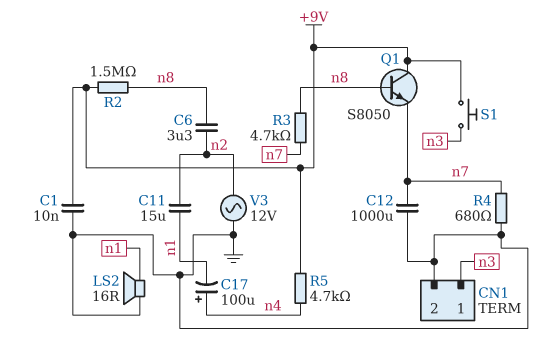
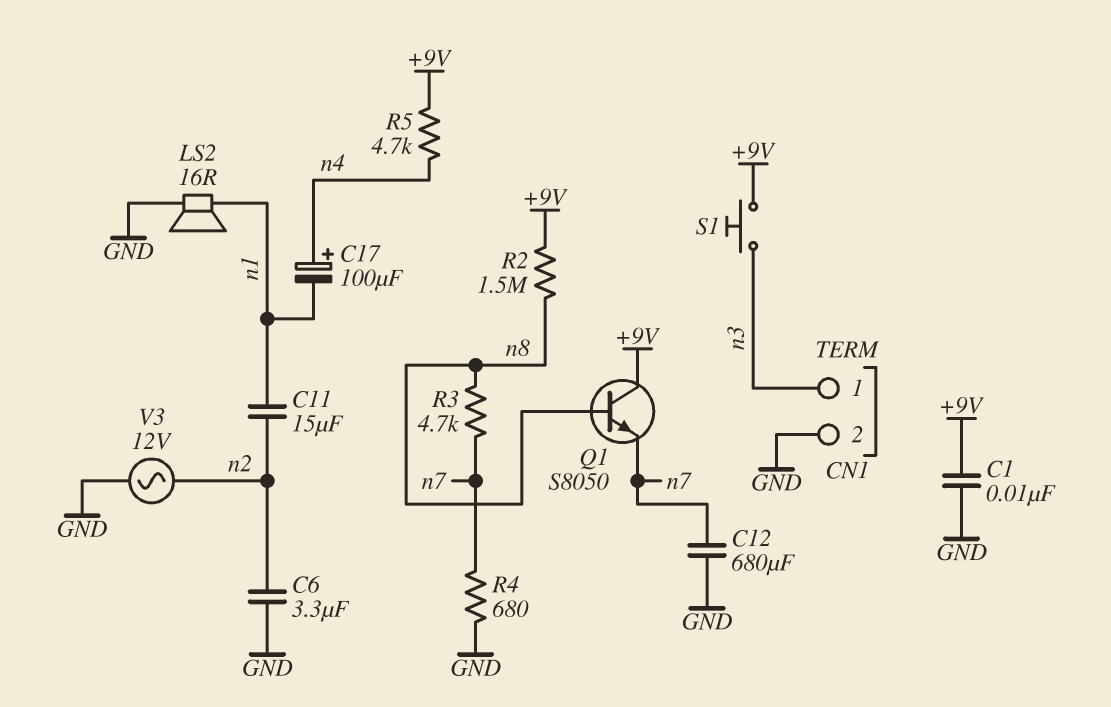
C6: 3.3uF (n2, n8) -> 3.3uF (GND, n2)
C12: 1000uF (GND, n7) -> 680uF (GND, n7)

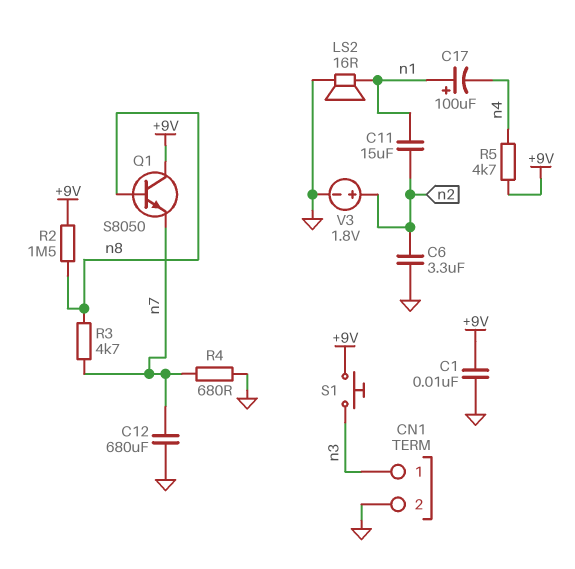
C17: 100uF (plus n4, minus n1) -> 100uF (plus n1, minus n4)
V3: AC 12V (GND, n2) -> 1.8V (plus n2, minus GND)

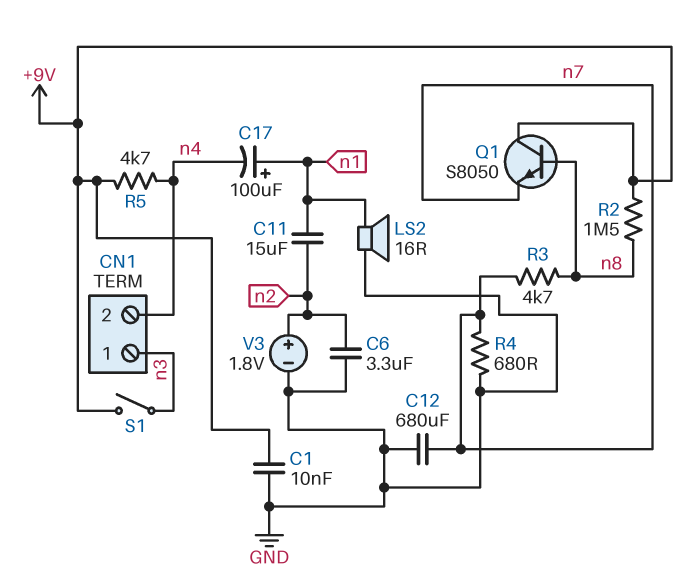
CN1 pin 2: GND -> n4
S1: button (+9V, n3) -> switch (+9V, n3)

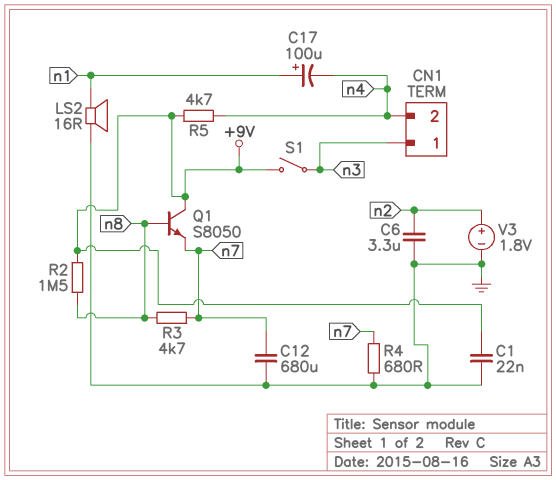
C1: 10nF (+9V, GND) -> 22nF (+9V, GND)
C11: 15uF (n1, n2) -> none

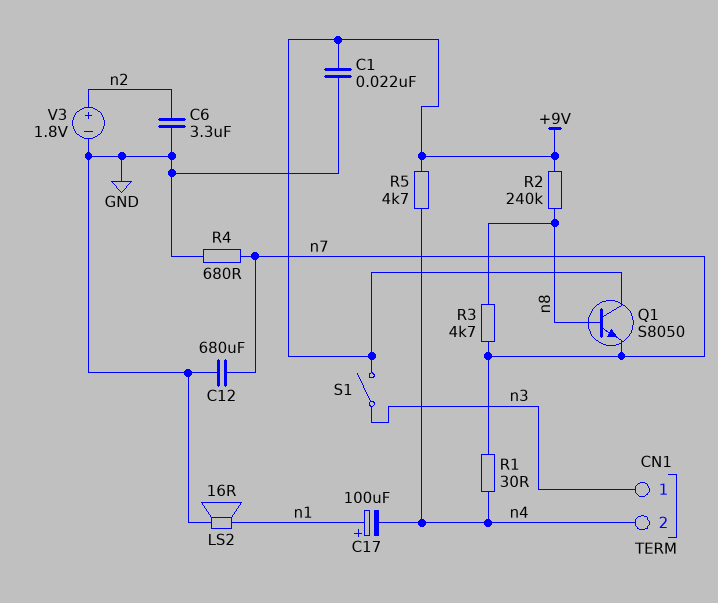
R1: none -> 30 (n4, n7)
R2: 1.5M (+9V, n8) -> 240k (+9V, n8)

